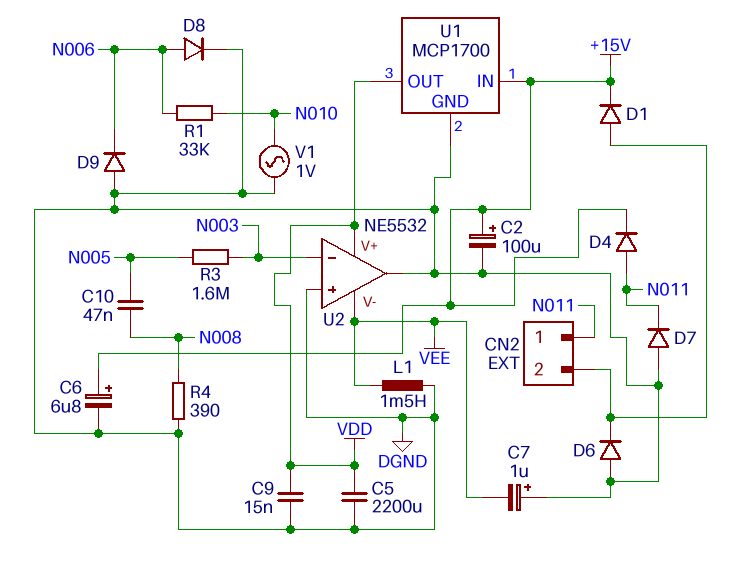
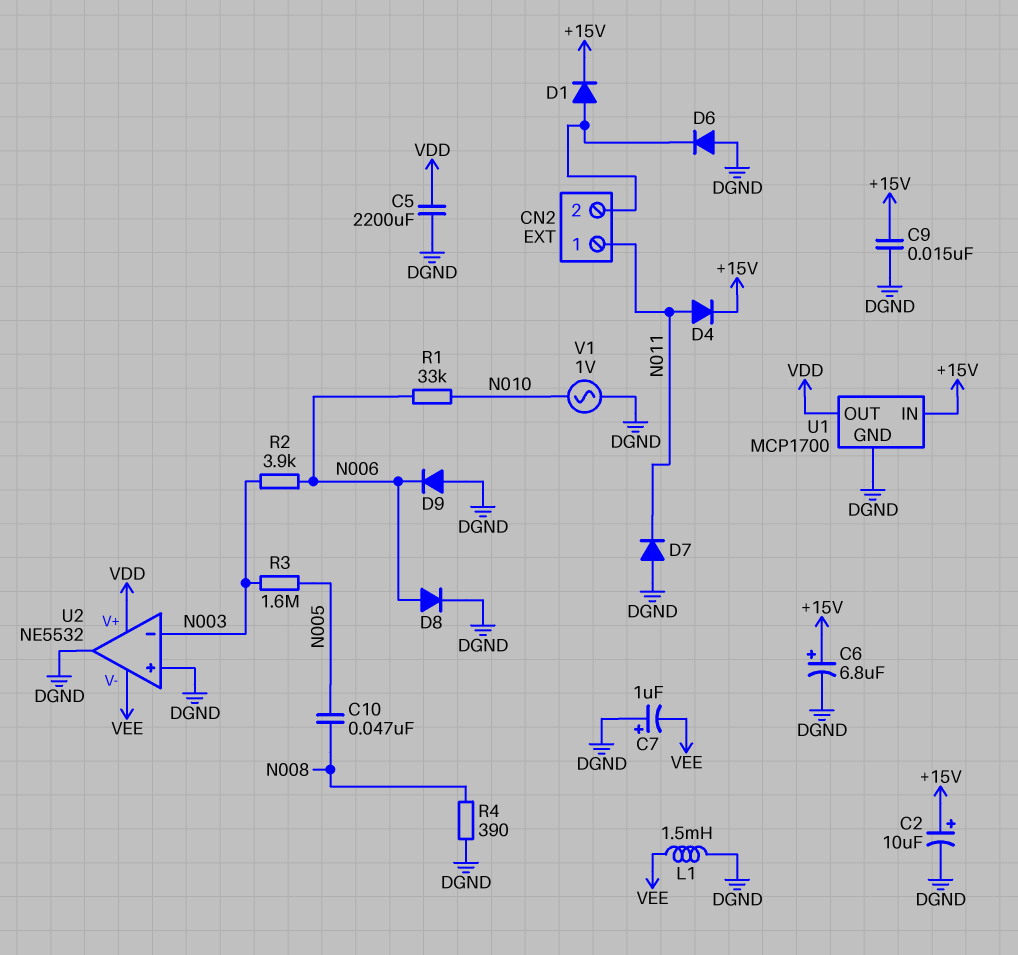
C2: 100uF (plus +15V, minus DGND) -> 10uF (plus +15V, minus DGND)
C9: 15nF (DGND, VDD) -> 15nF (+15V, DGND)
R2: none -> 3.9k (N003, N006)

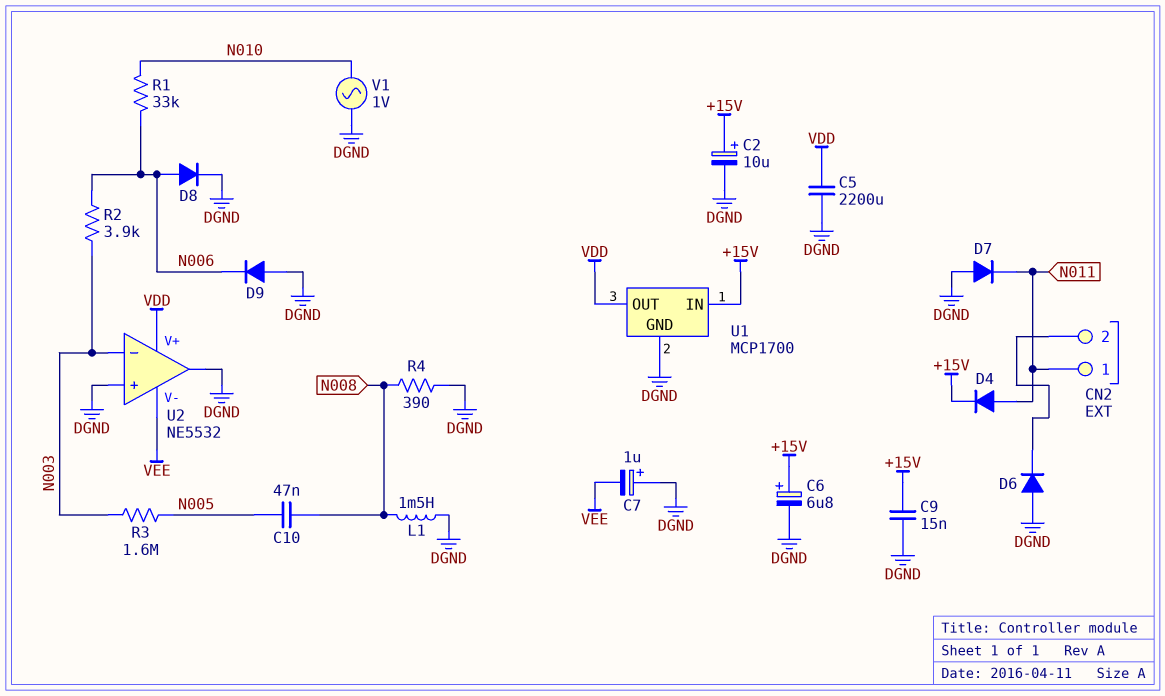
D1: diode (A CN2/2, K +15V) -> none
L1: 1.5mH (DGND, VEE) -> 1.5mH (DGND, N008)

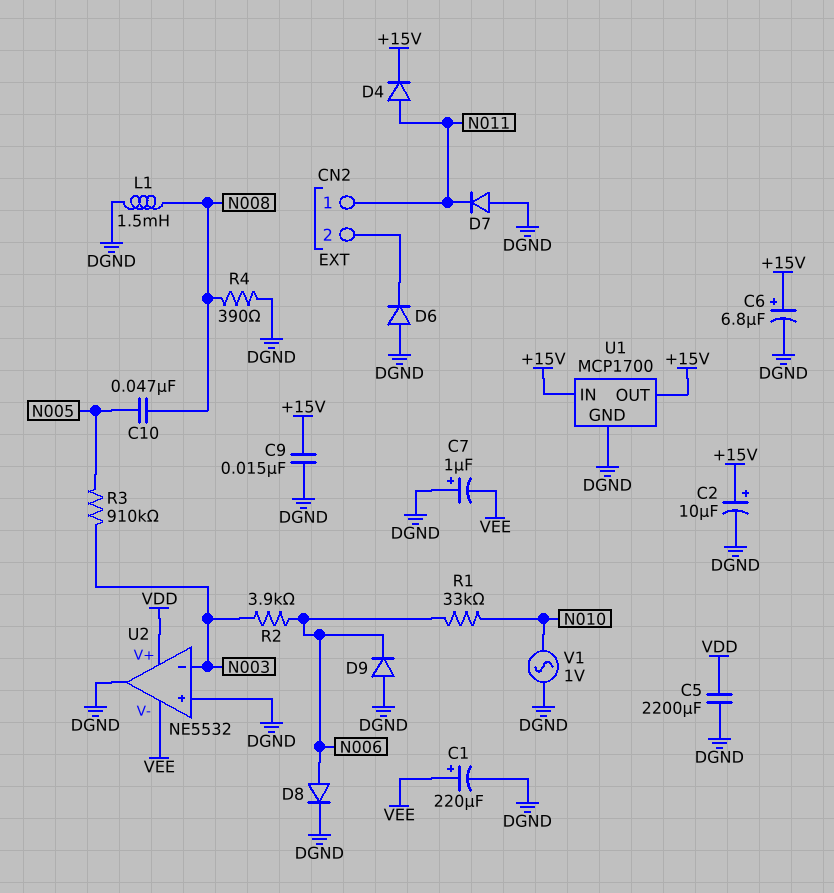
C1: none -> 220uF (plus VEE, minus DGND)
R3: 1.6M (N003, N005) -> 910k (N003, N005)
U1 pin OUT: VDD -> +15V

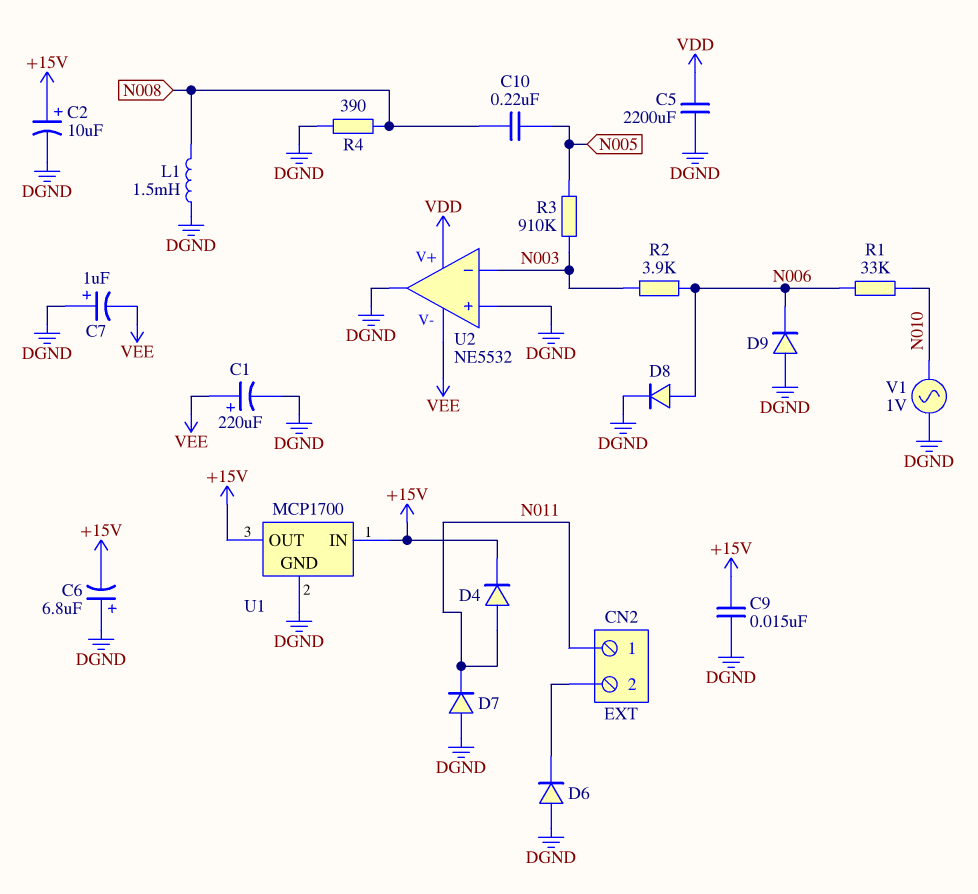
C6: 6.8uF (plus +15V, minus DGND) -> 6.8uF (plus DGND, minus +15V)
C10: 47nF (N005, N008) -> 220nF (N005, N008)

